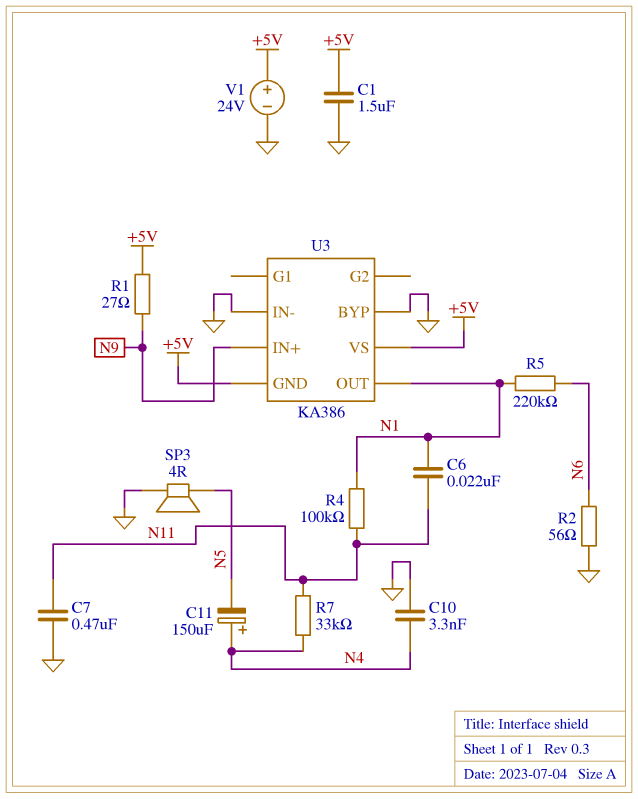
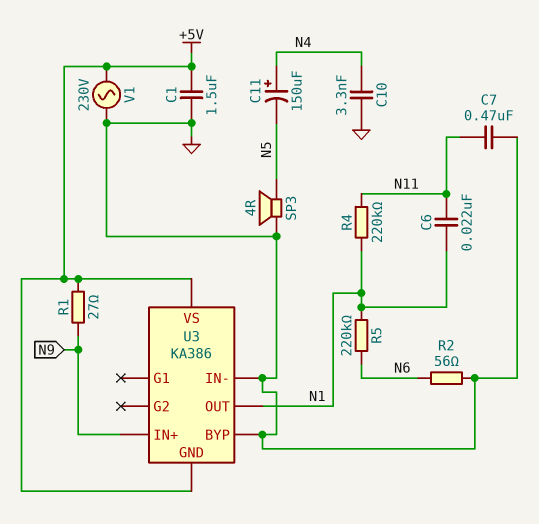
R4: 100k (N1, N11) -> 220k (N1, N11)
R7: 33k (N4, N11) -> none
V1: 24V (plus +5V, minus GND) -> AC 230V (+5V, GND)

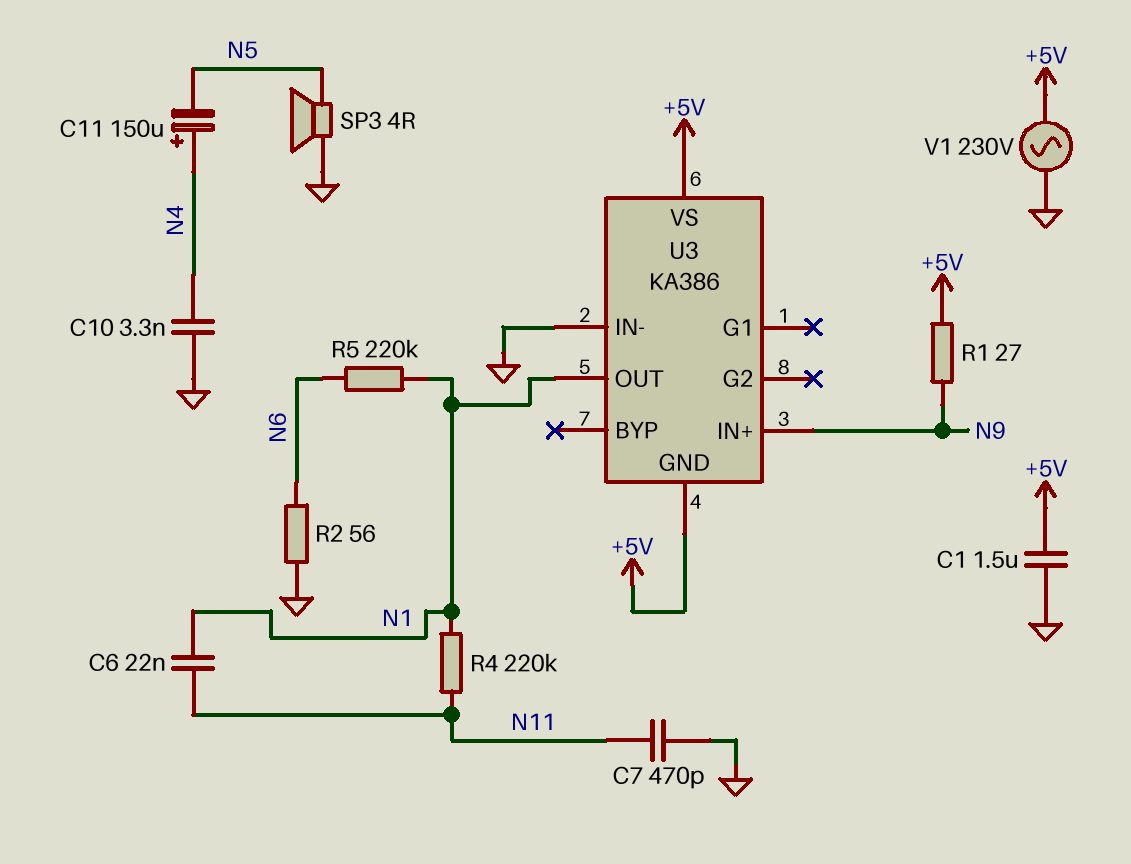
C7: 470nF (GND, N11) -> 470pF (GND, N11)
U3 pin BYP: GND -> none

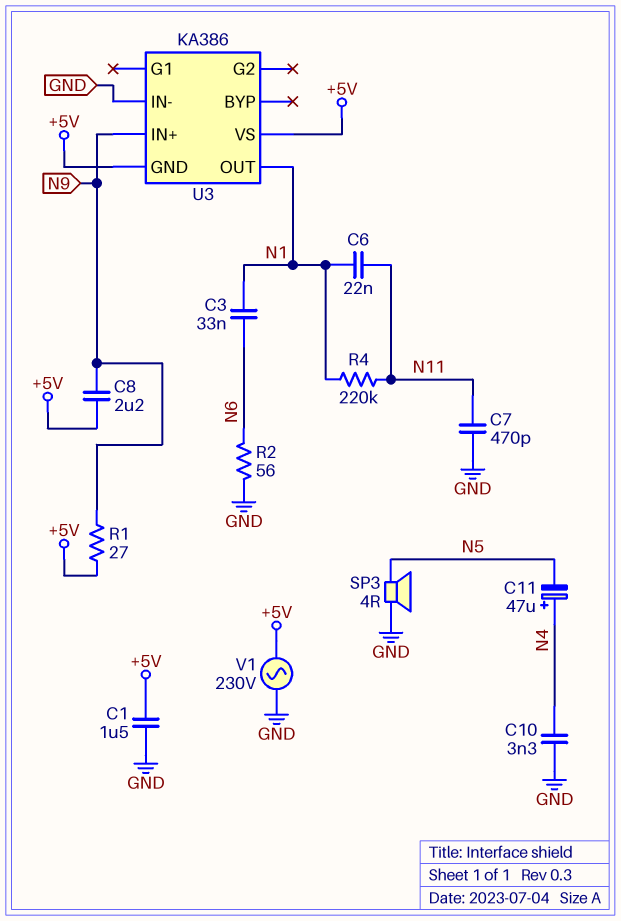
C3: none -> 33nF (N1, N6)
C8: none -> 2.2uF (+5V, N9)
C11: 150uF (plus N4, minus N5) -> 47uF (plus N4, minus N5)
R5: 220k (N1, N6) -> none

